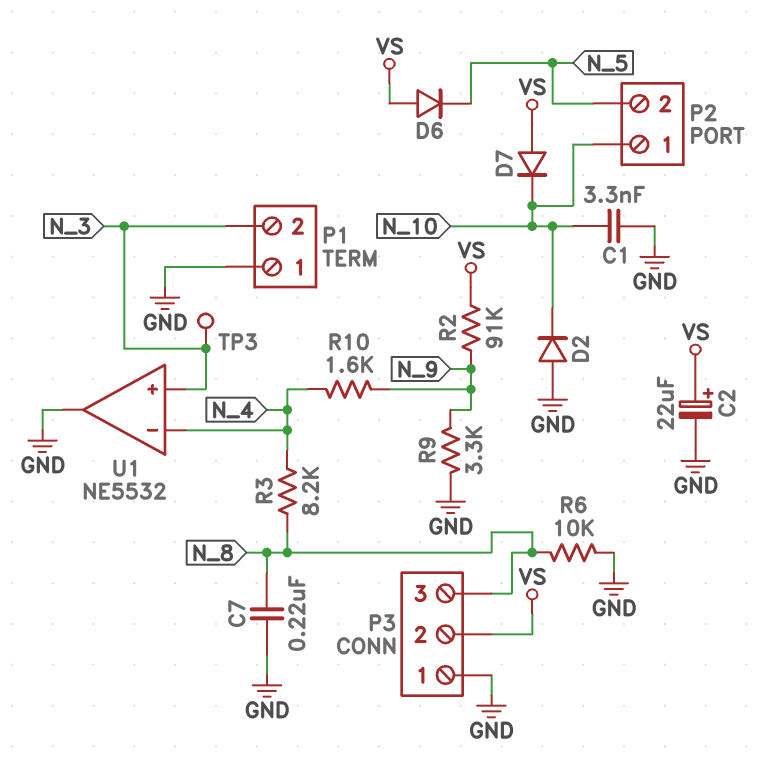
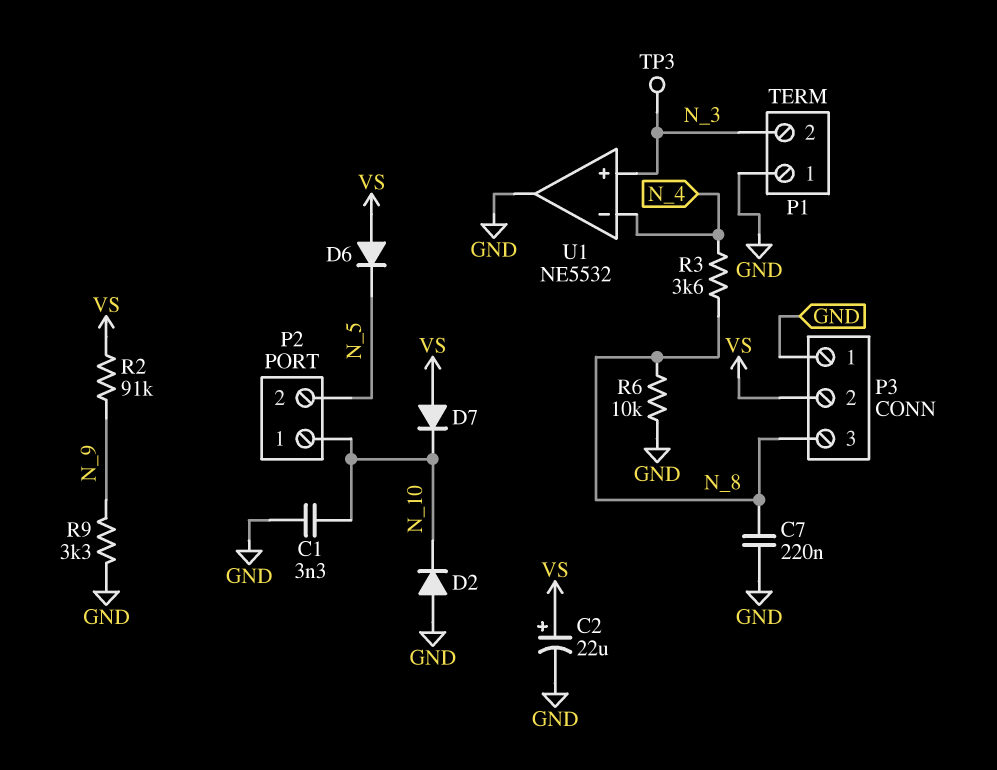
R3: 8.2k (N_4, N_8) -> 3.6k (N_4, N_8)
R10: 1.6k (N_4, N_9) -> none

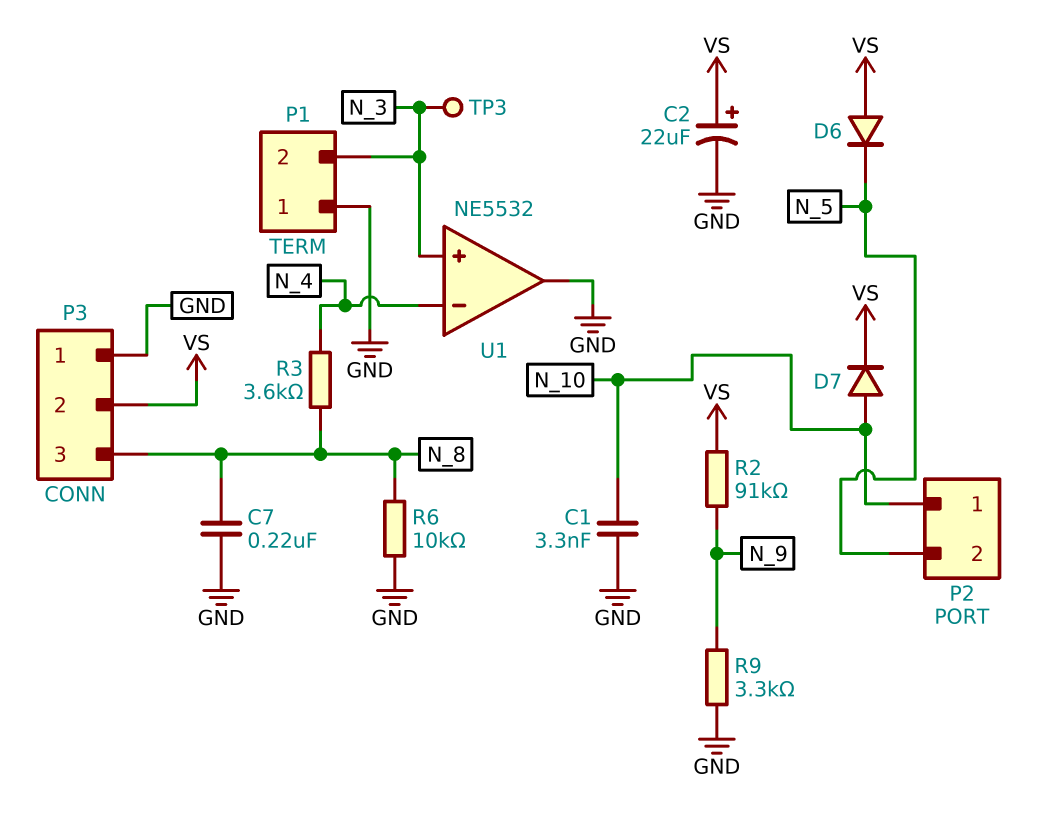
D2: diode (A GND, K N_10) -> none
D7: diode (A VS, K N_10) -> diode (A N_10, K VS)

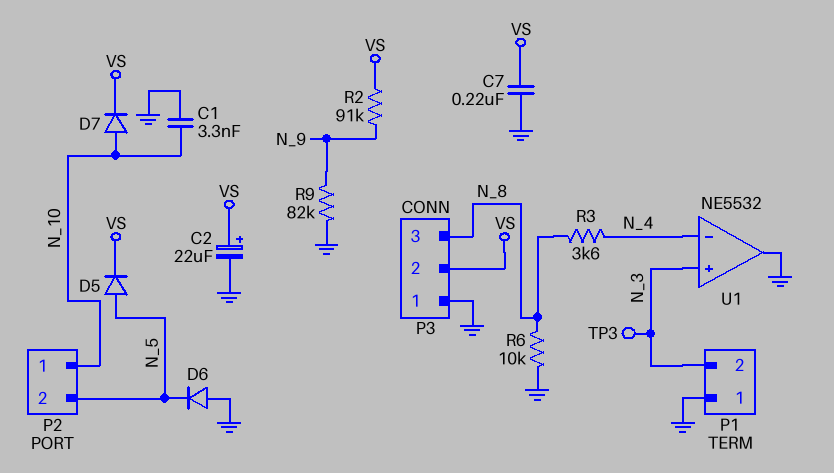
C7: 220nF (GND, N_8) -> 220nF (GND, VS)
D5: none -> diode (A N_5, K VS)
D6: diode (A VS, K N_5) -> diode (A GND, K N_5)
R9: 3.3k (GND, N_9) -> 82k (GND, N_9)

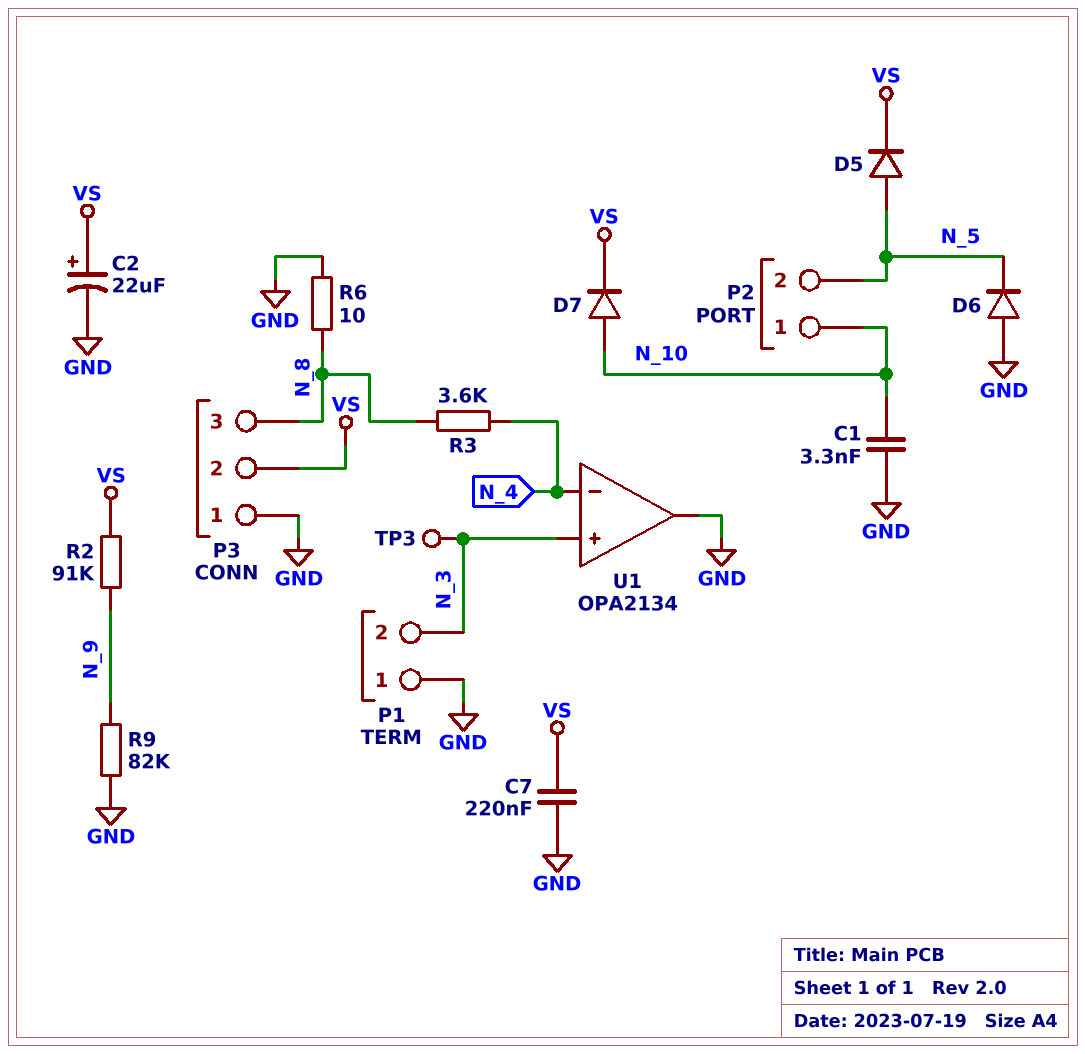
R6: 10k (GND, N_8) -> 10 (GND, N_8)
U1: NE5532 -> OPA2134

